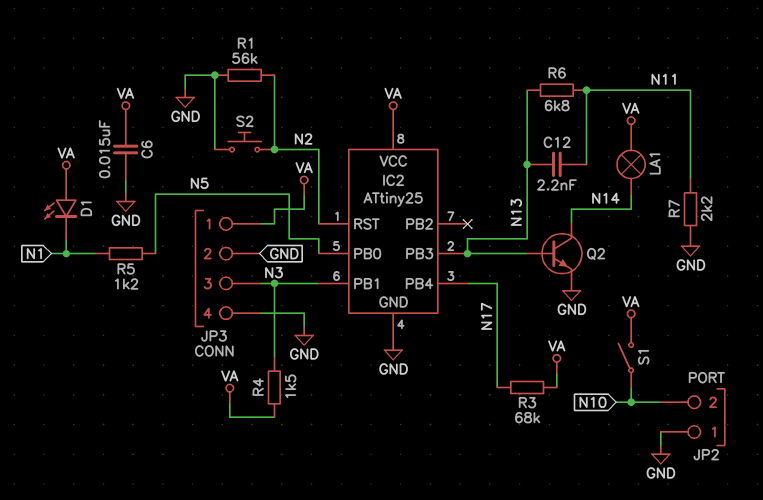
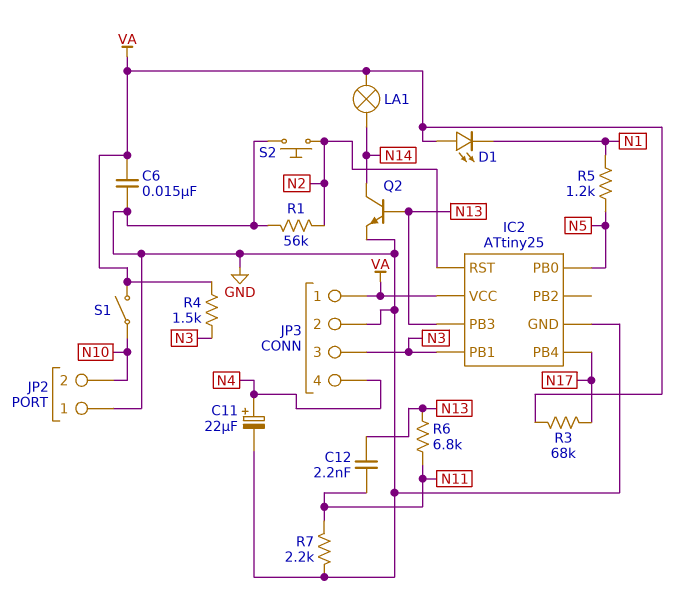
C11: none -> 22uF (plus N4, minus GND)
JP3 pin 4: GND -> N4

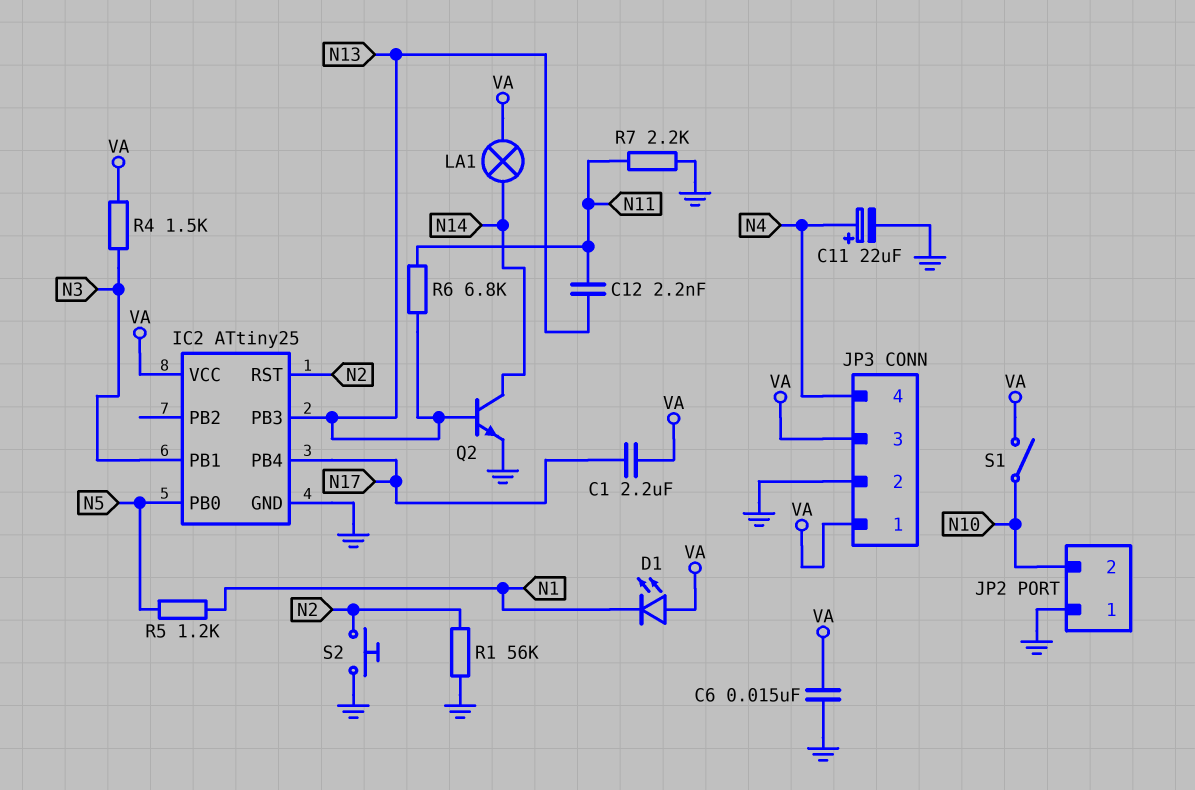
C1: none -> 2.2uF (N17, VA)
JP3 pin 3: N3 -> VA
R3: 68k (N17, VA) -> none

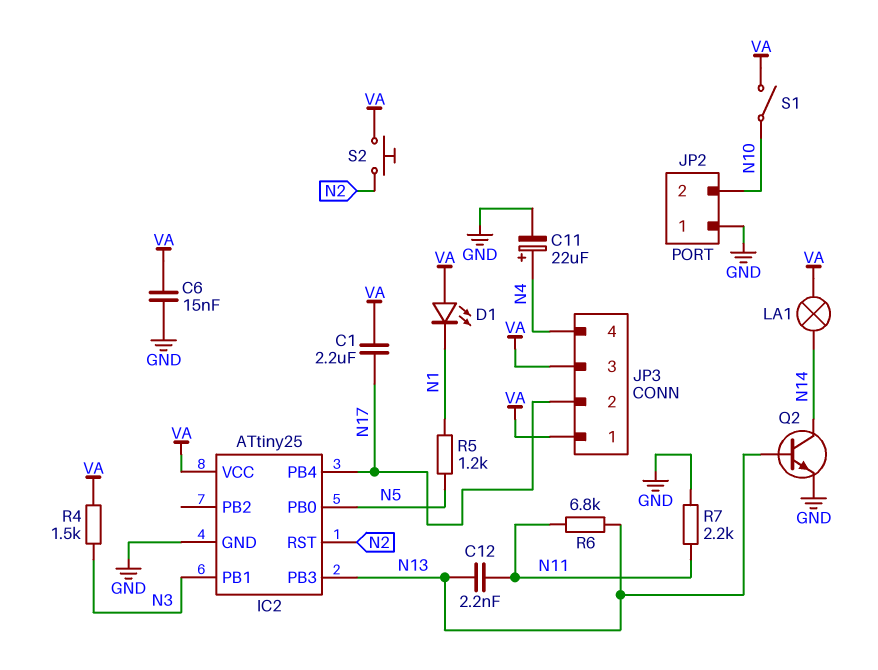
JP3 pin 2: GND -> N17
R1: 56k (GND, N2) -> none
S2: button (GND, N2) -> button (N2, VA)

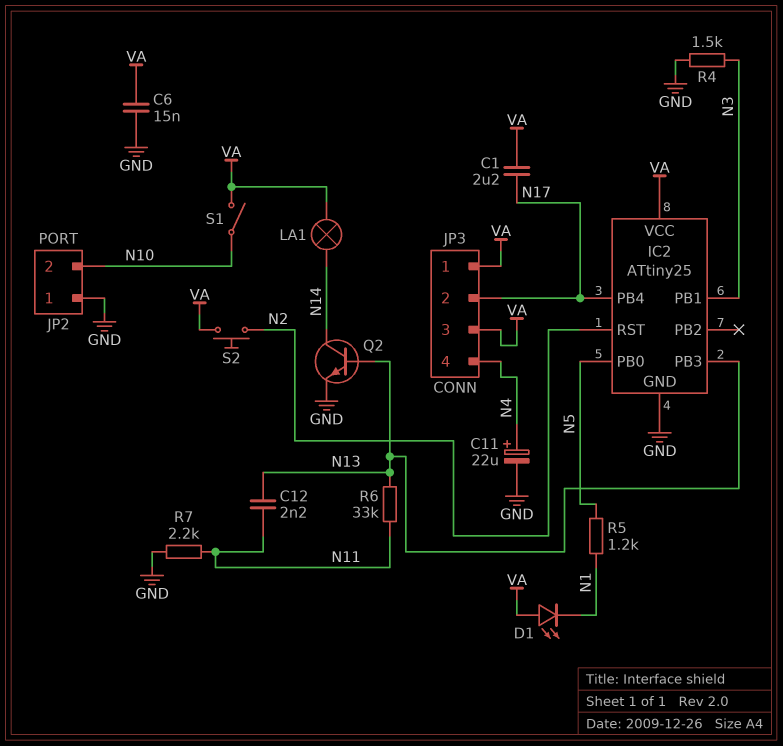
R4: 1.5k (N3, VA) -> 1.5k (GND, N3)
R6: 6.8k (N11, N13) -> 33k (N11, N13)

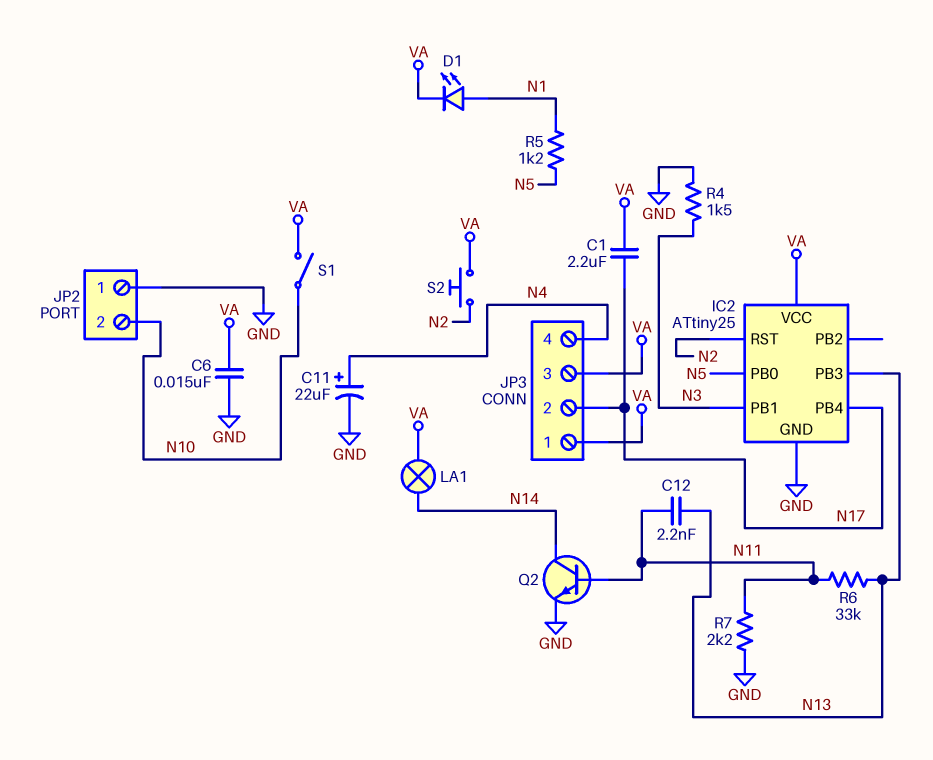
D1: LED (A VA, K N1) -> LED (A N1, K VA)
Q2: NPN (B N13, C N14, E GND) -> NPN (B N11, C N14, E GND)

